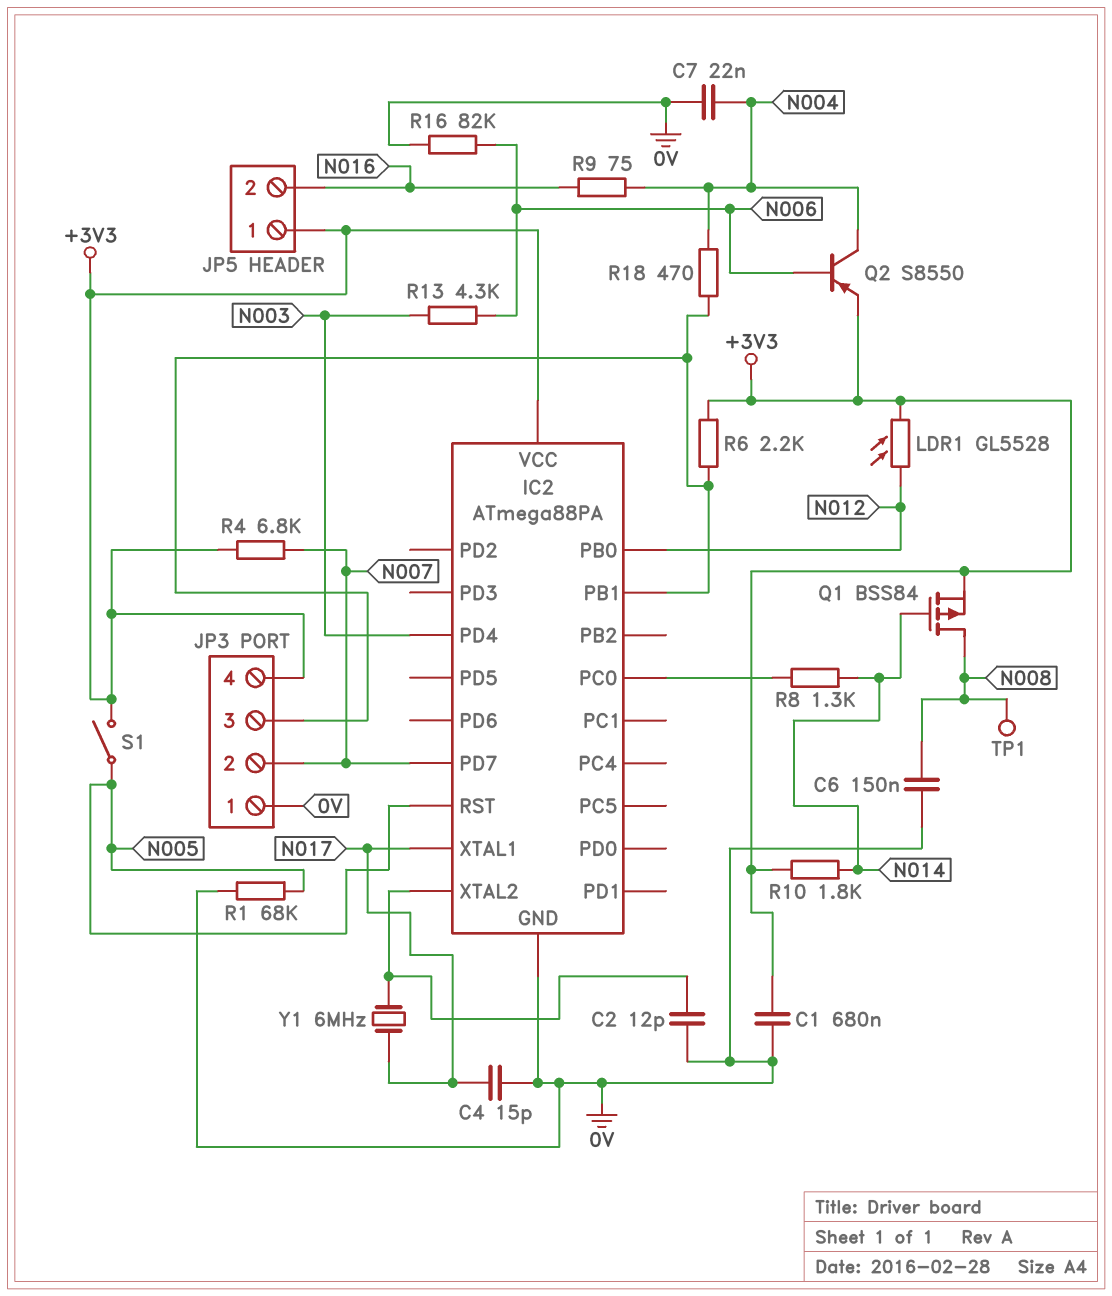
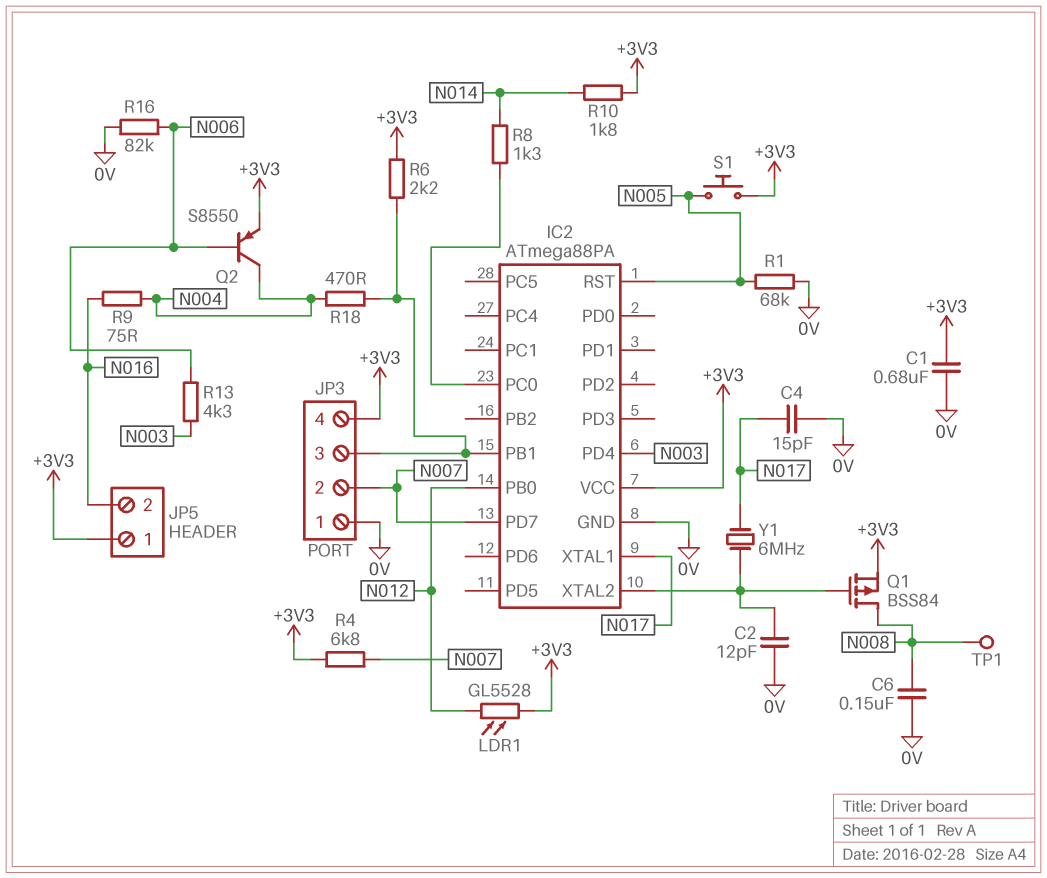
C7: 22nF (0V, N004) -> none
Q1: PMOS BSS84 (G N014, D N008, S +3V3) -> PMOS BSS84 (G IC2/XTAL2, D N008, S +3V3)
S1: switch (+3V3, N005) -> button (+3V3, N005)

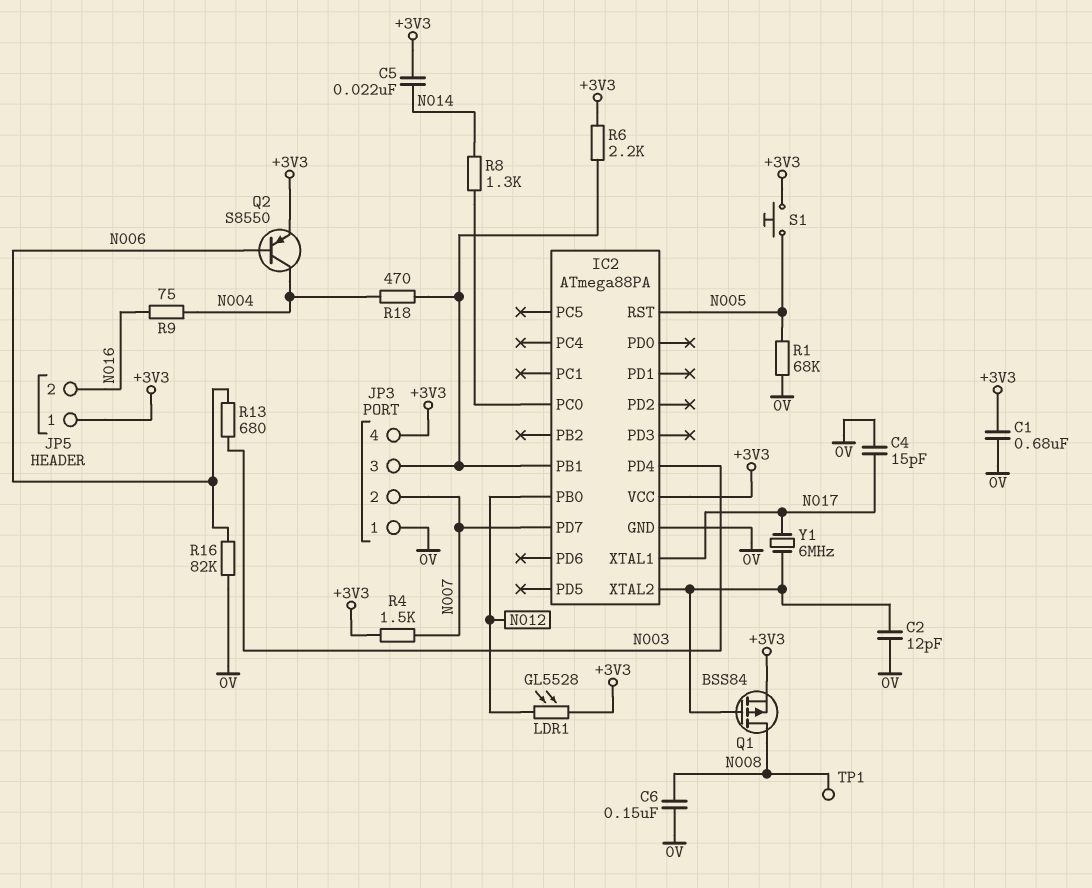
C5: none -> 22nF (+3V3, N014)
R4: 6.8k (+3V3, N007) -> 1.5k (+3V3, N007)
R10: 1.8k (+3V3, N014) -> none
R13: 4.3k (N003, N006) -> 680 (N003, N006)

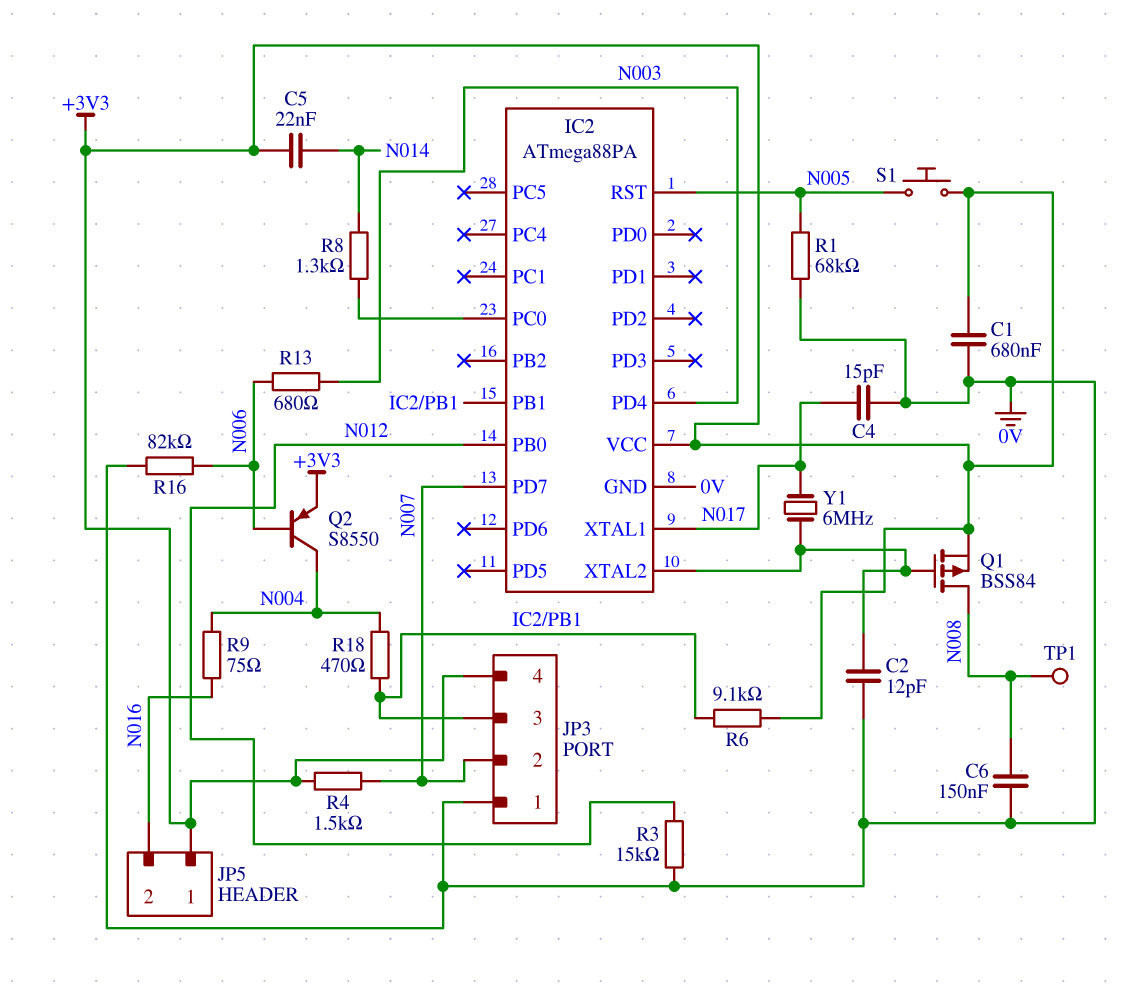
LDR1: GL5528 (+3V3, N012) -> none
R3: none -> 15k (0V, N012)
R6: 2.2k (+3V3, IC2/PB1) -> 9.1k (+3V3, IC2/PB1)

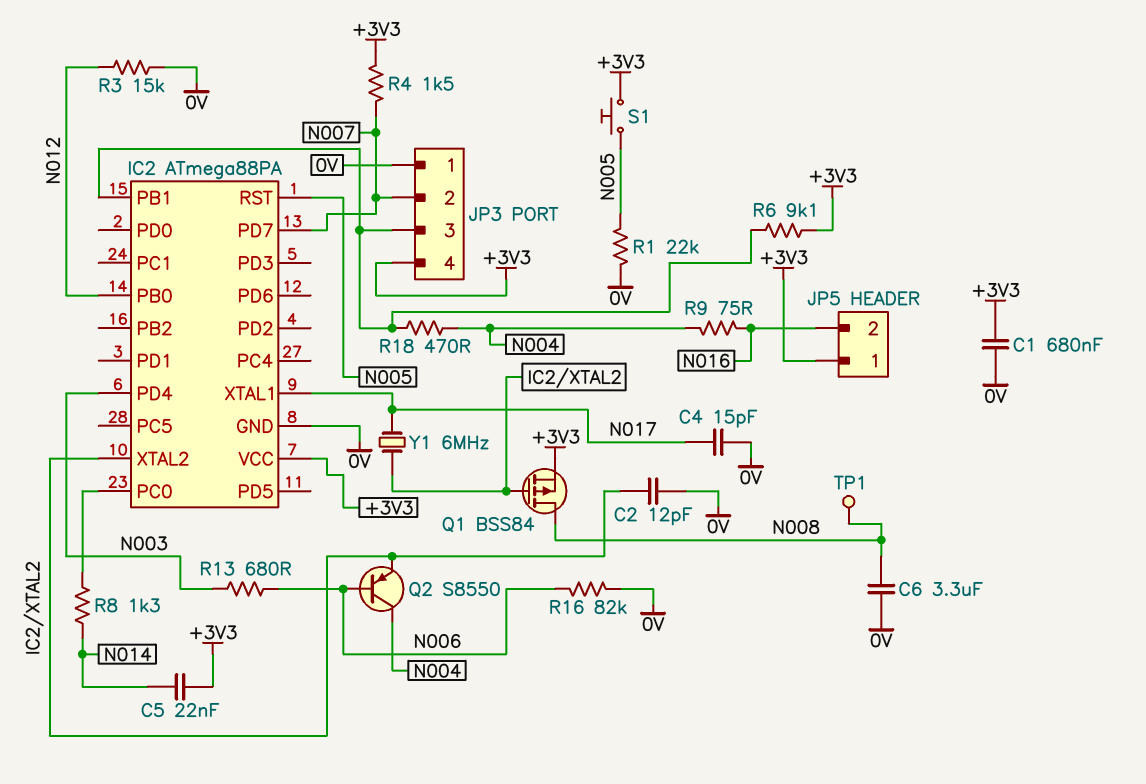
C6: 150nF (0V, N008) -> 3.3uF (0V, N008)
Q2: PNP S8550 (B N006, C N004, E +3V3) -> PNP S8550 (B N006, C N004, E IC2/XTAL2)
R1: 68k (0V, N005) -> 22k (0V, N005)

